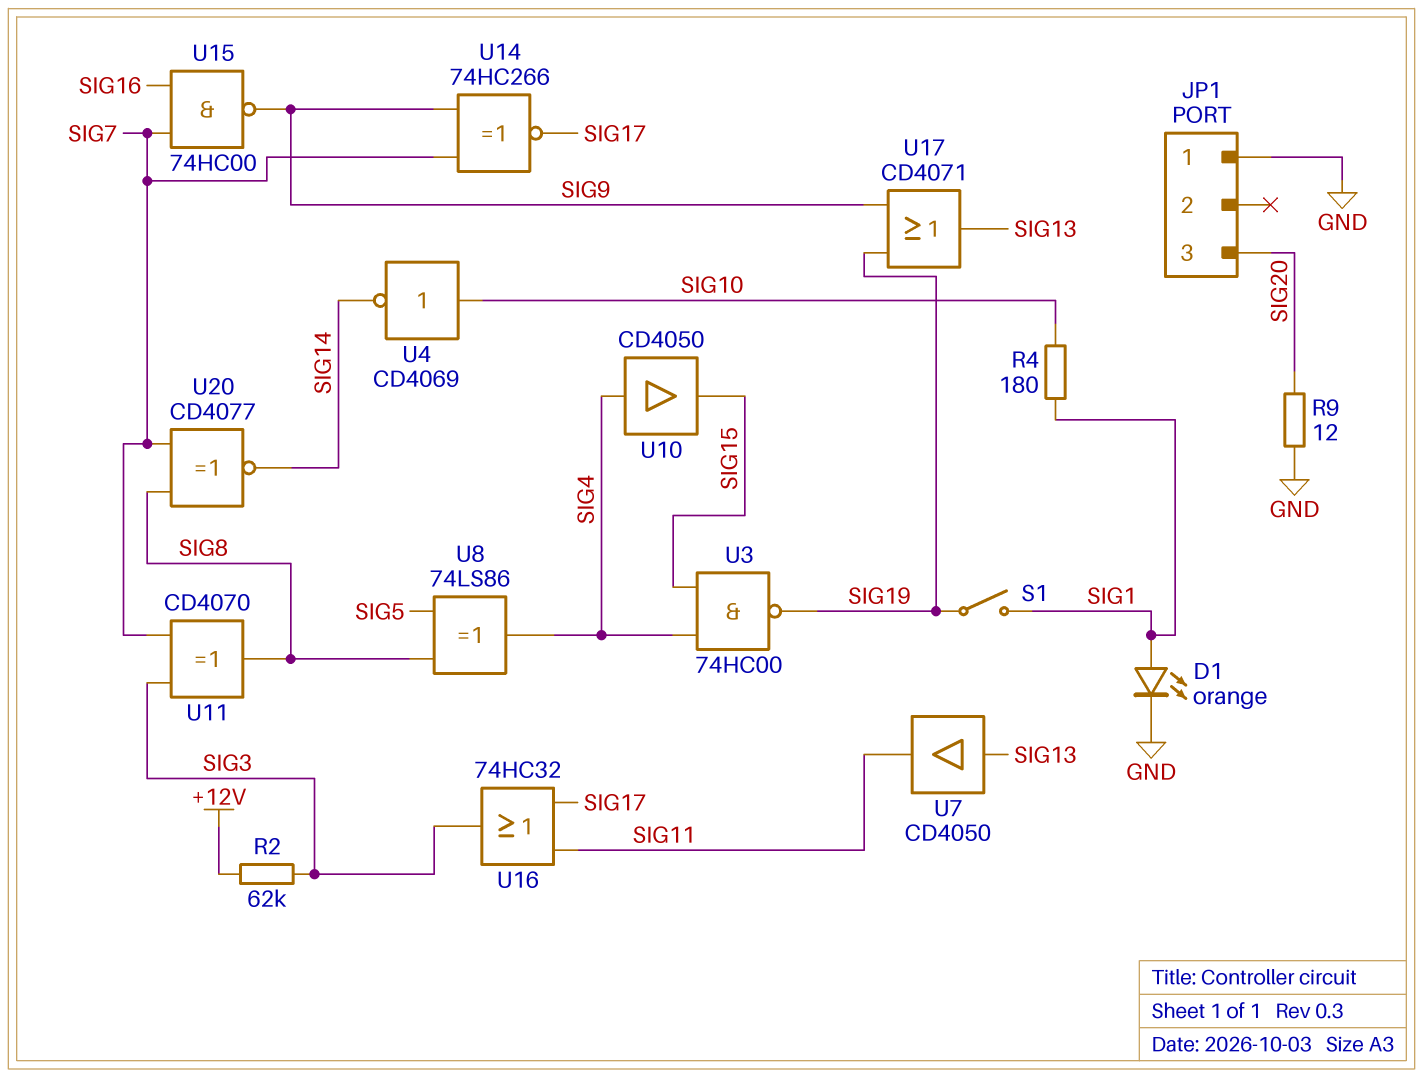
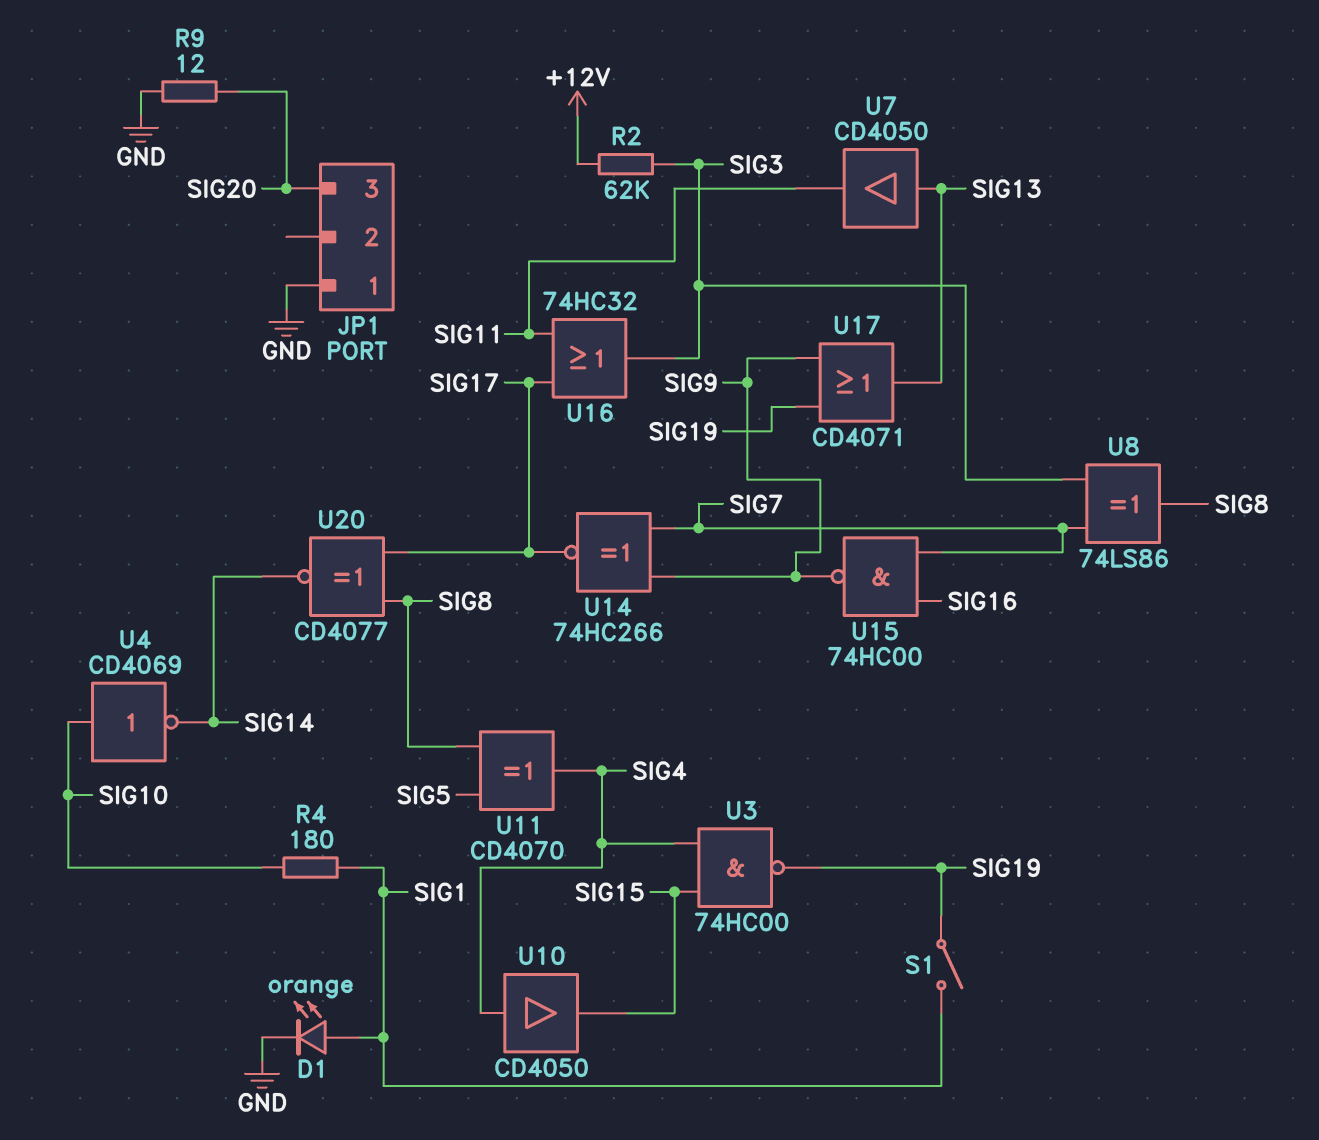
U8: XOR 74LS86 (in SIG5, in SIG8, out SIG4) -> XOR 74LS86 (in SIG3, in SIG7, out SIG8)
U11: XOR CD4070 (in SIG3, in SIG7, out SIG8) -> XOR CD4070 (in SIG5, in SIG8, out SIG4)
U20: XNOR CD4077 (in SIG7, in SIG8, out SIG14) -> XNOR CD4077 (in SIG8, in SIG17, out SIG14)

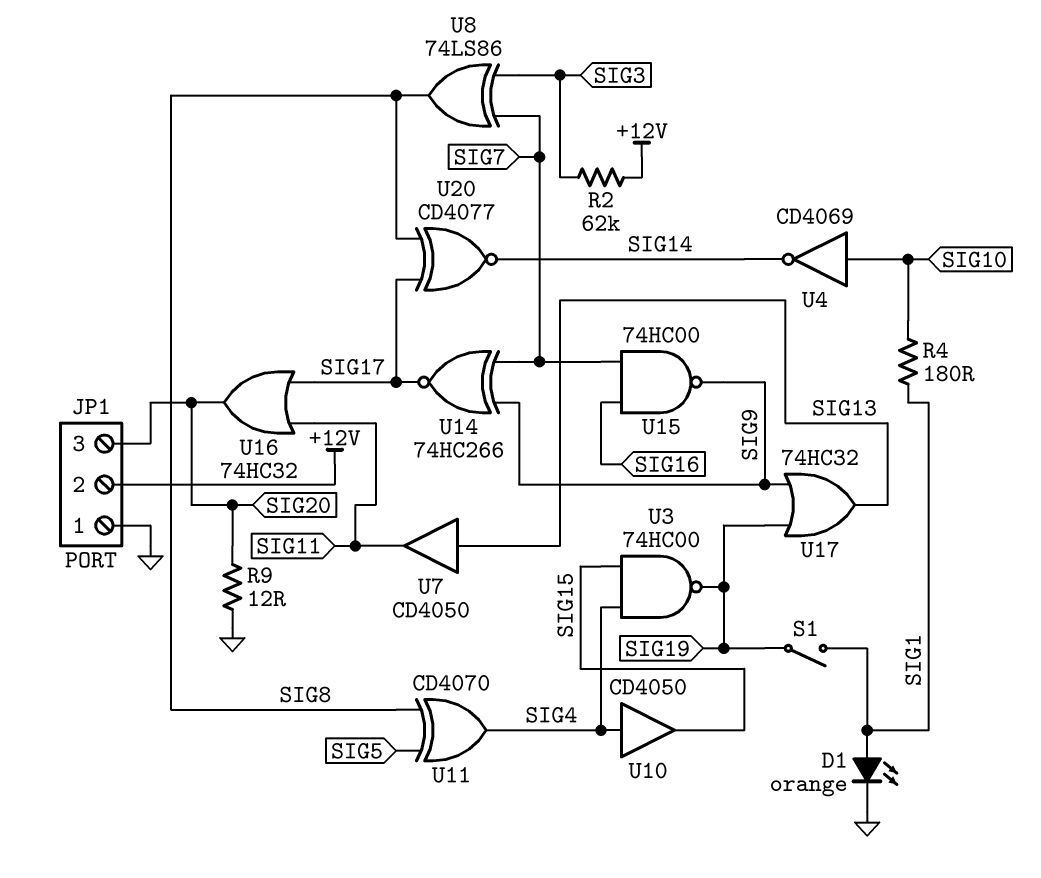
JP1 pin 2: none -> +12V
U16: OR 74HC32 (in SIG11, in SIG17, out SIG3) -> OR 74HC32 (in SIG11, in SIG17, out SIG20)
U17: OR CD4071 (in SIG9, in SIG19, out SIG13) -> OR 74HC32 (in SIG9, in SIG19, out SIG13)

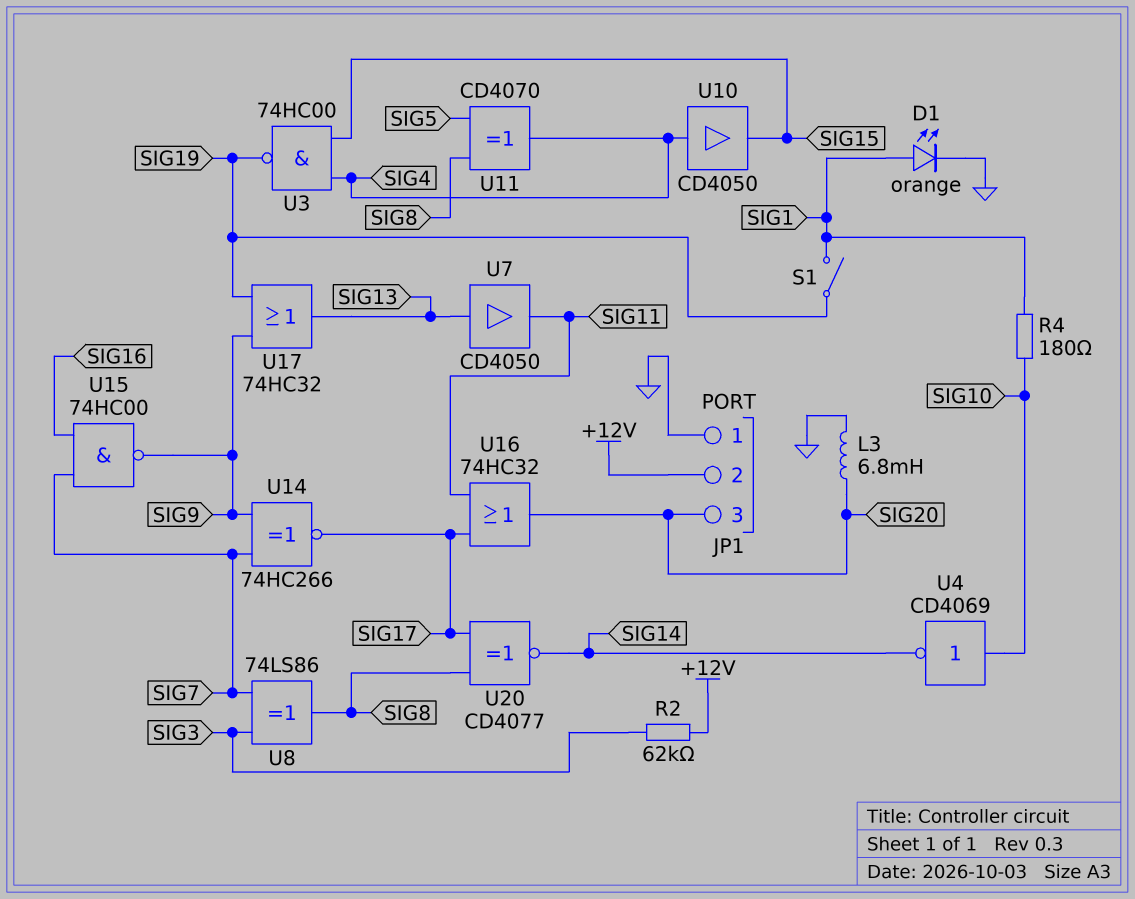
L3: none -> 6.8mH (GND, SIG20)
R9: 12 (GND, SIG20) -> none

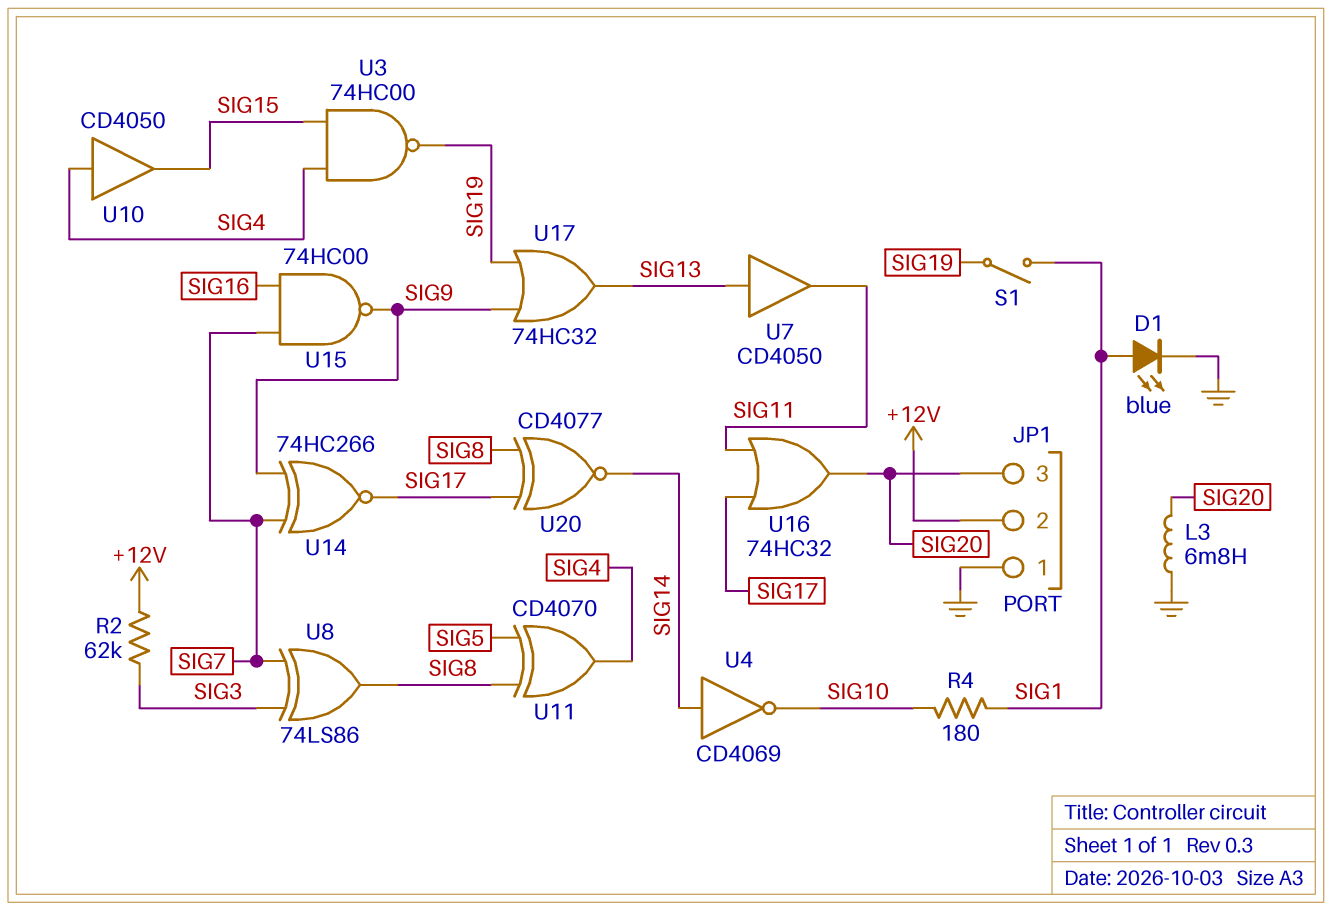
D1: LED orange (A SIG1, K GND) -> LED blue (A SIG1, K GND)
U4: NOT CD4069 (in SIG10, out SIG14) -> NOT CD4069 (in SIG14, out SIG10)

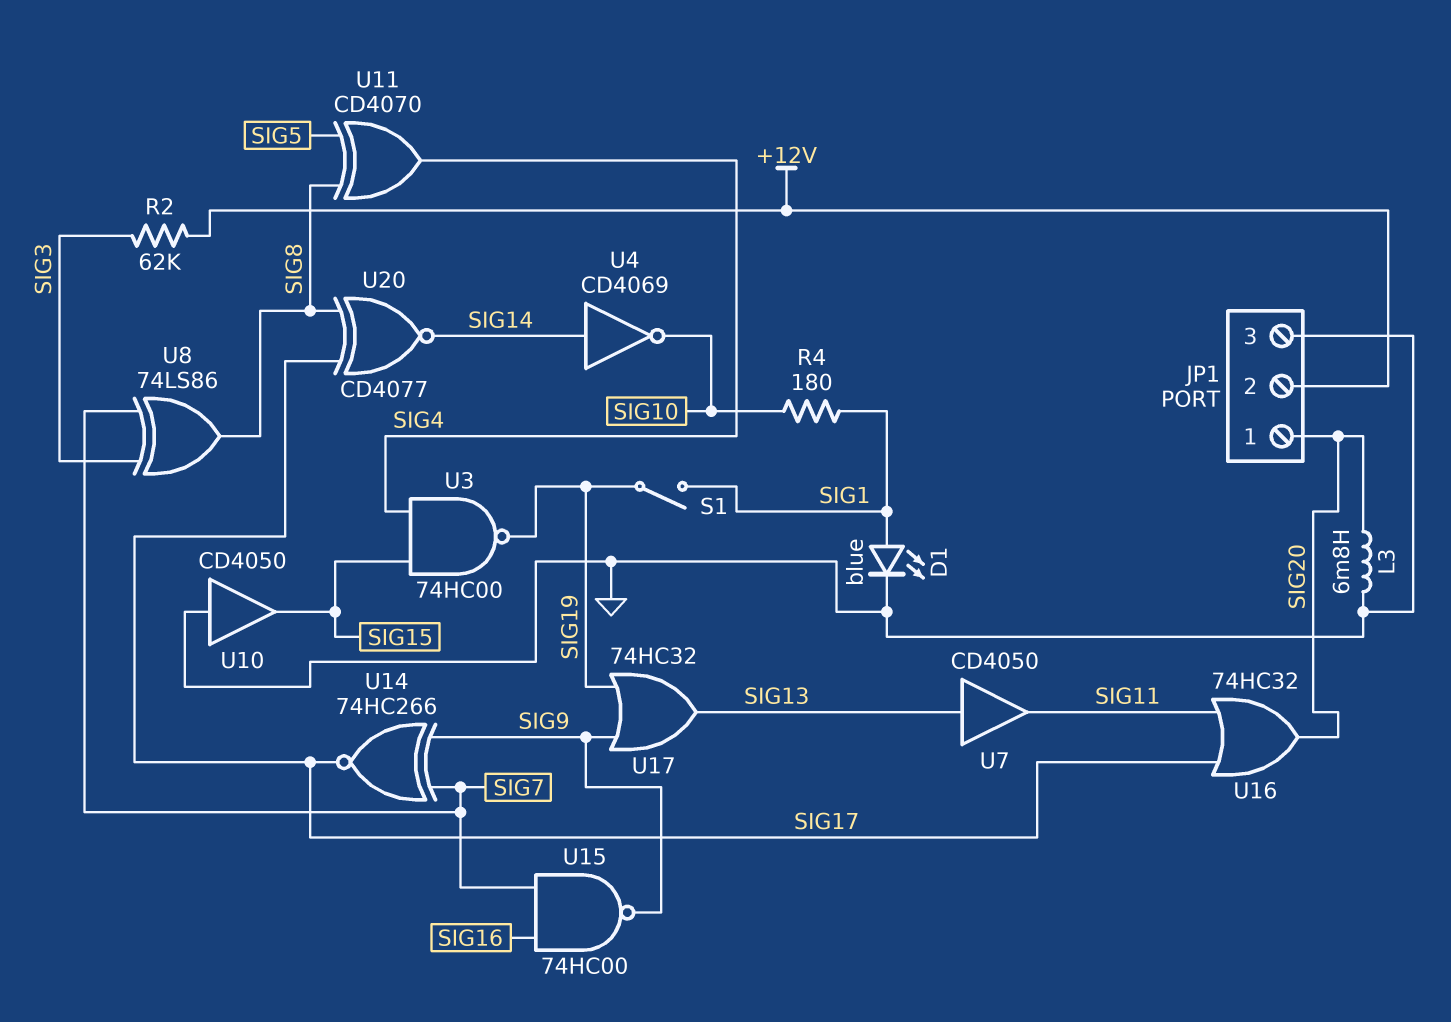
JP1 pin 1: GND -> SIG20
JP1 pin 3: SIG20 -> GND
U10: buffer CD4050 (in SIG4, out SIG15) -> buffer CD4050 (in GND, out SIG15)

